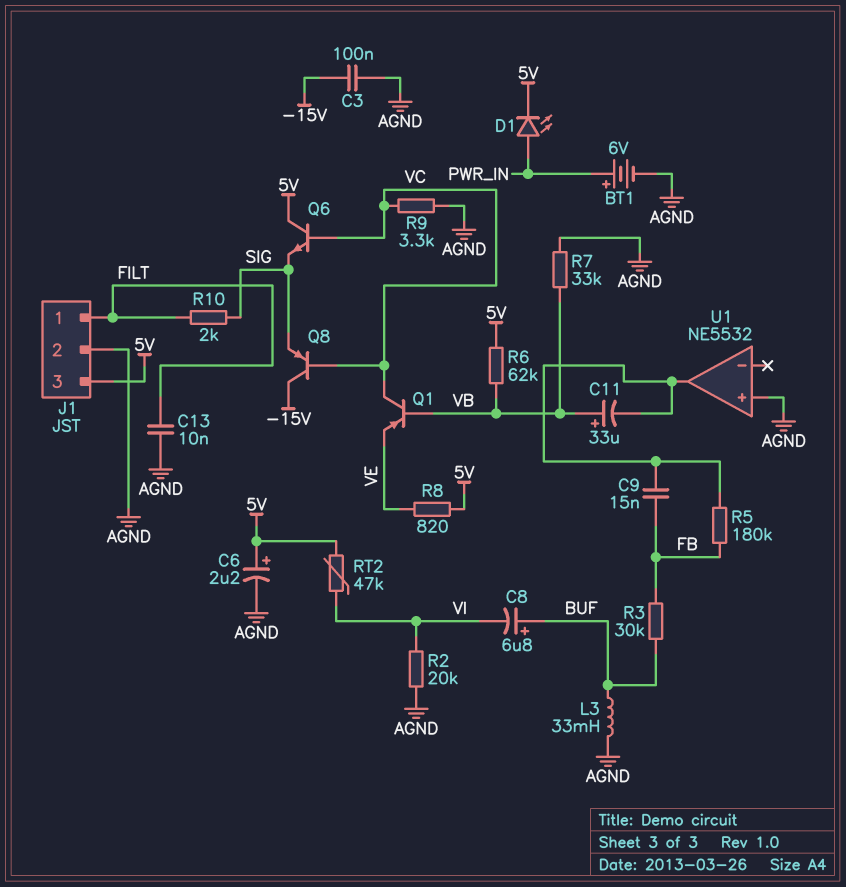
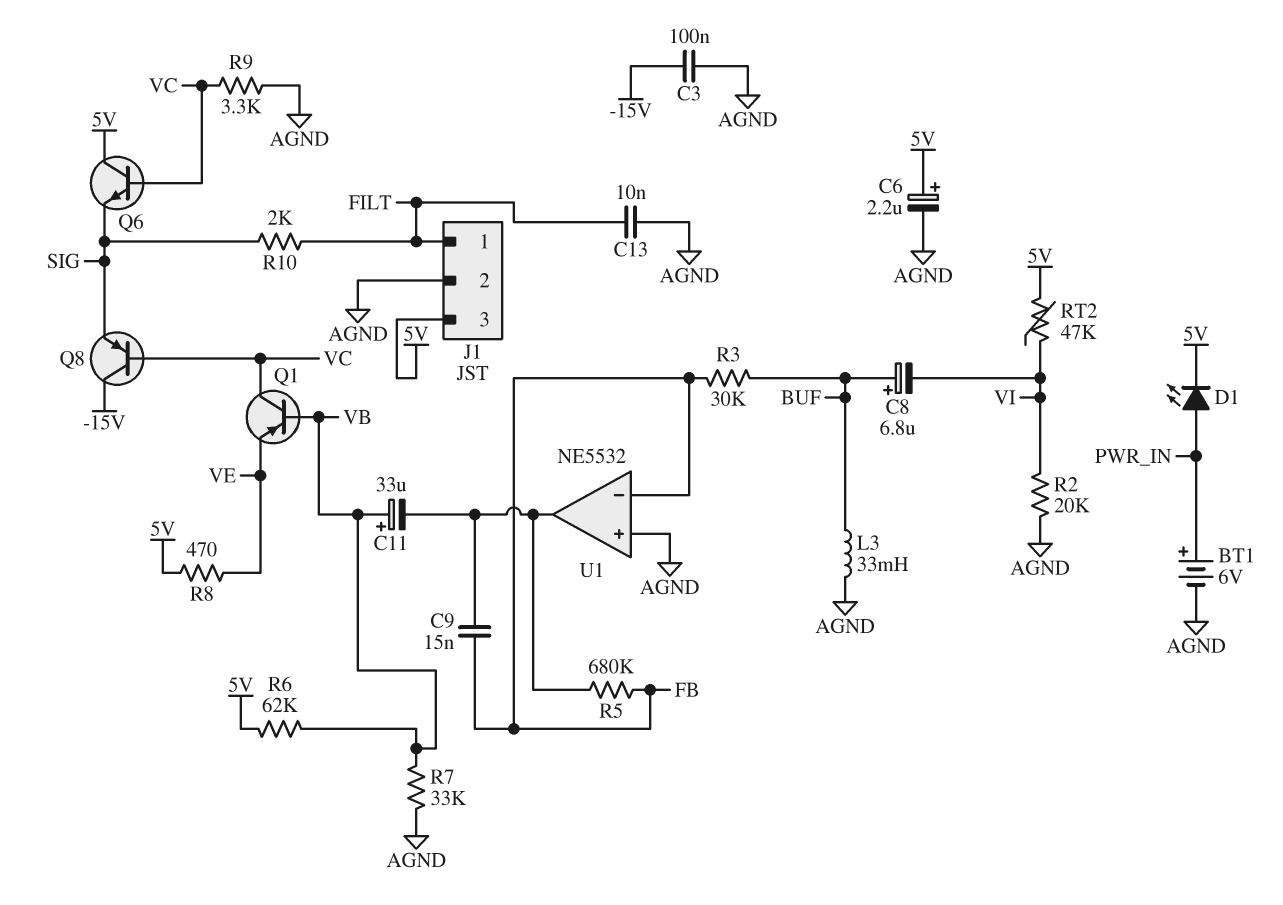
R5: 180k (FB, U1/out) -> 680k (FB, U1/out)
R8: 820 (5V, VE) -> 470 (5V, VE)
U1 pin in-: none -> FB

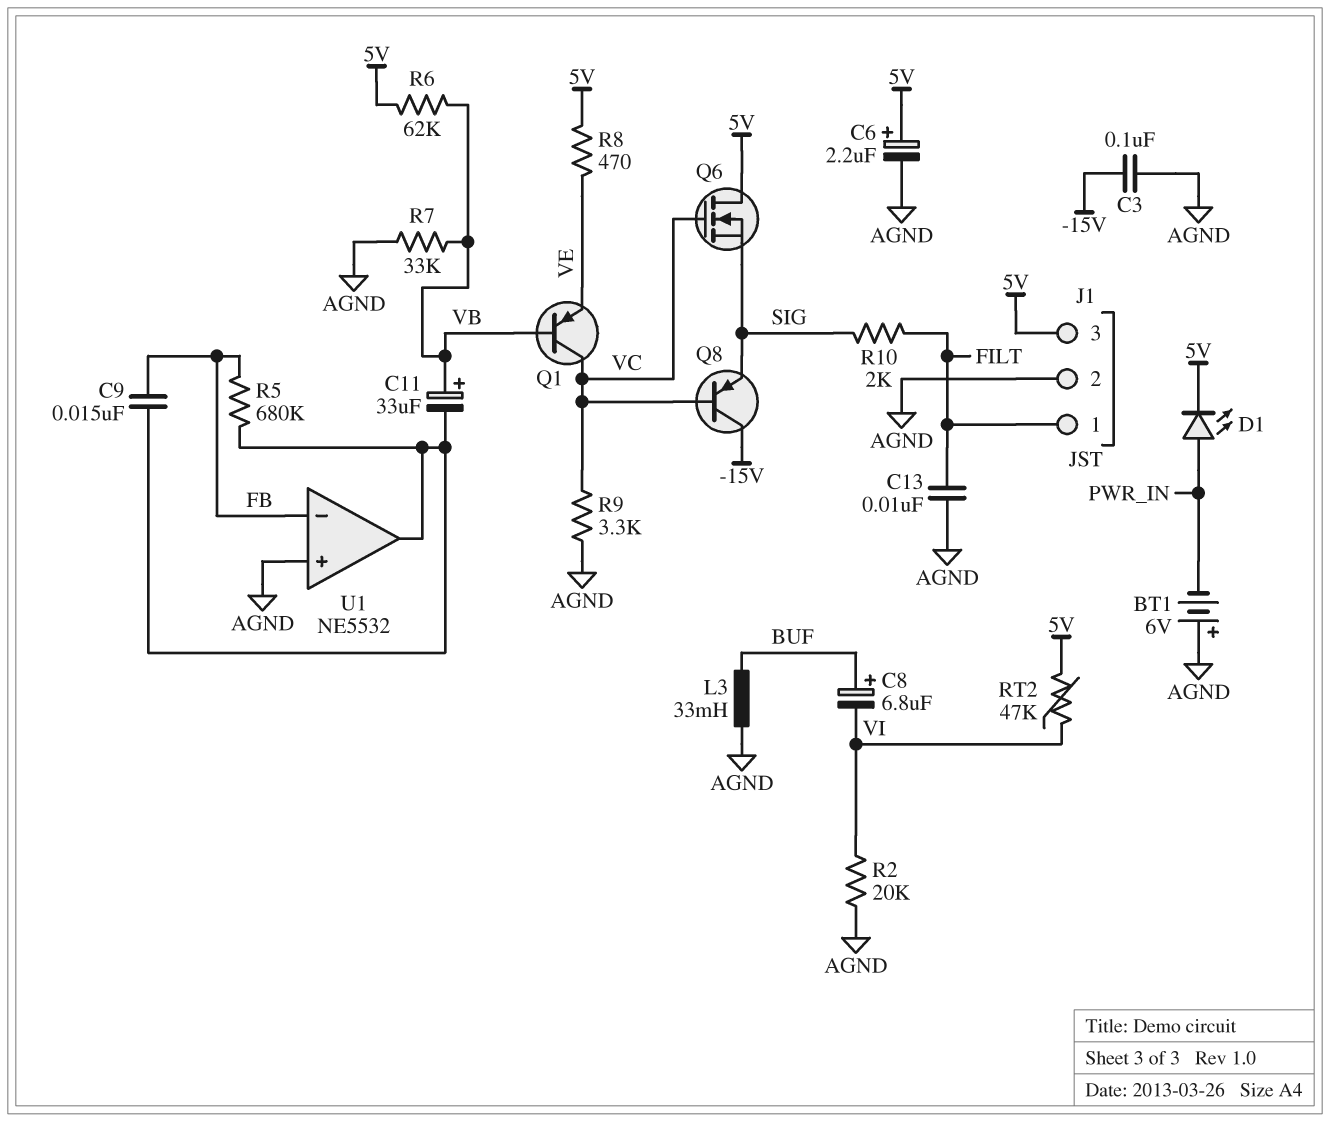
BT1: 6V (plus PWR_IN, minus AGND) -> 6V (plus AGND, minus PWR_IN)
Q6: NPN (B VC, C 5V, E SIG) -> NMOS (G VC, D 5V, S SIG)
R3: 30k (BUF, FB) -> none

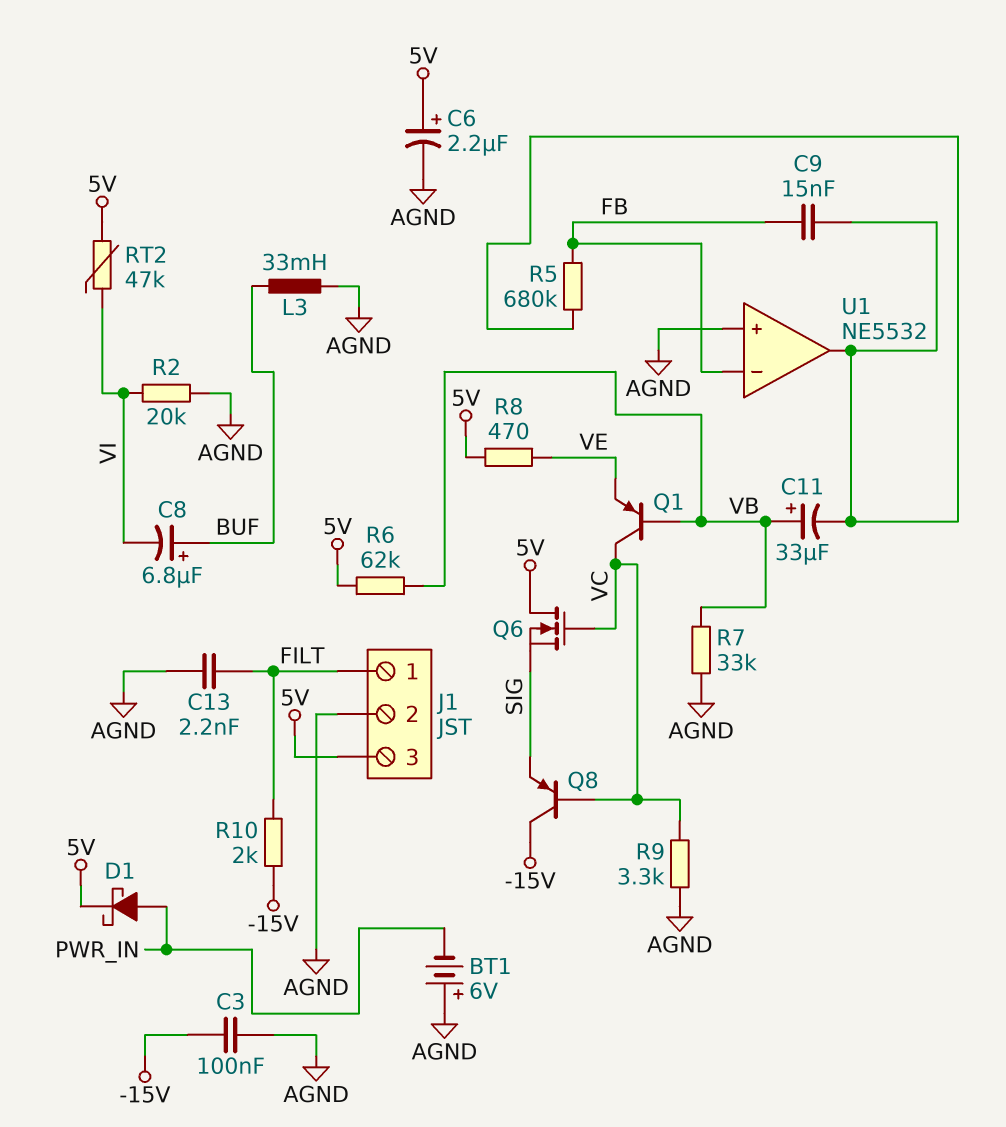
C13: 10nF (AGND, FILT) -> 2.2nF (AGND, FILT)
D1: LED (A PWR_IN, K 5V) -> schottky (A PWR_IN, K 5V)
R10: 2k (FILT, SIG) -> 2k (-15V, FILT)

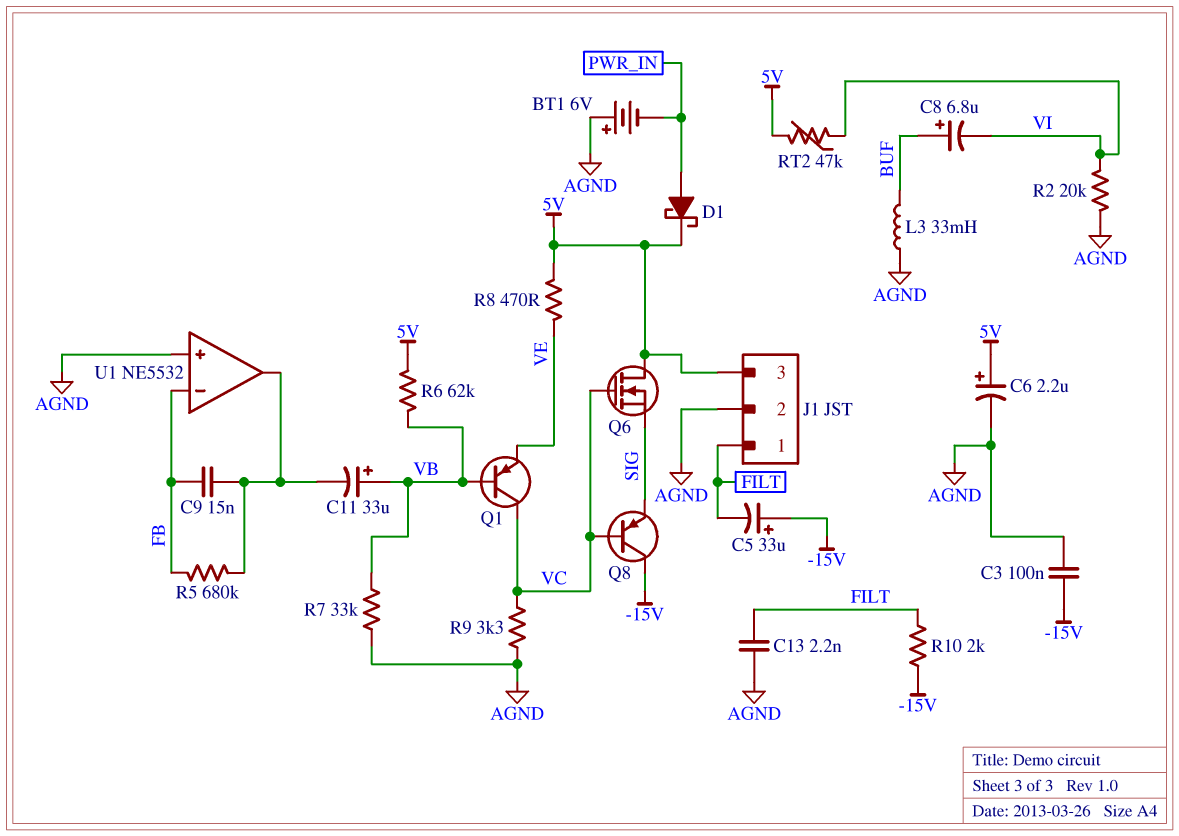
C5: none -> 33uF (plus -15V, minus FILT)

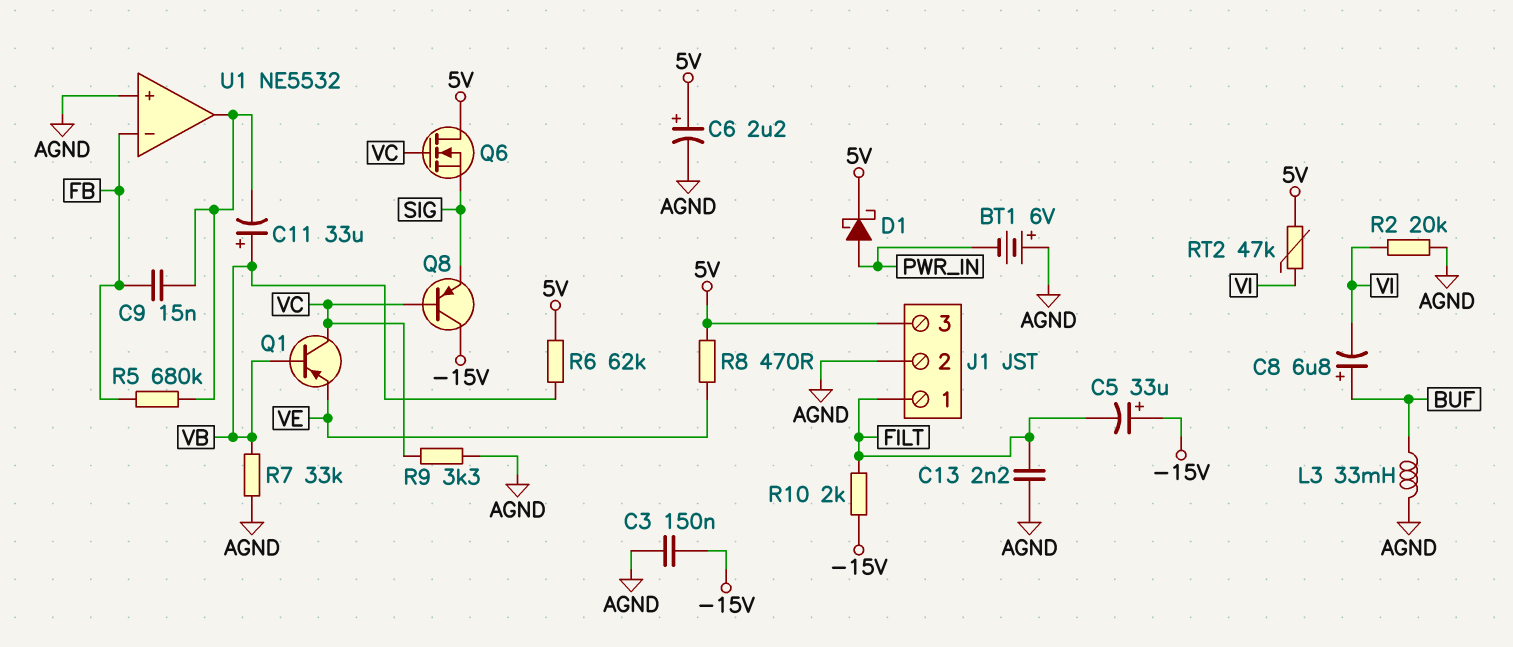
C3: 100nF (-15V, AGND) -> 150nF (-15V, AGND)

